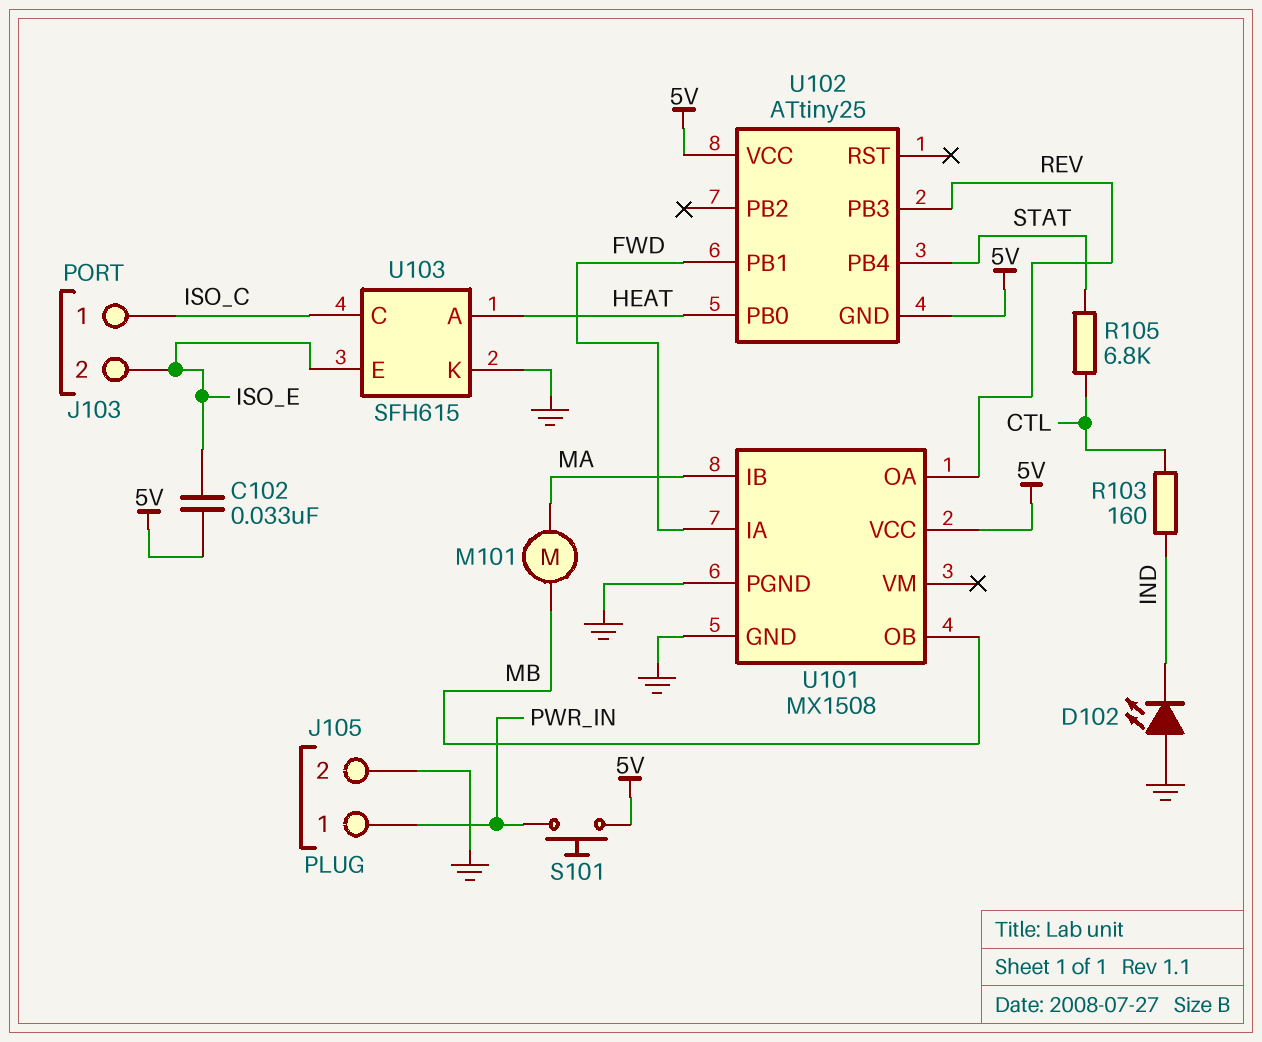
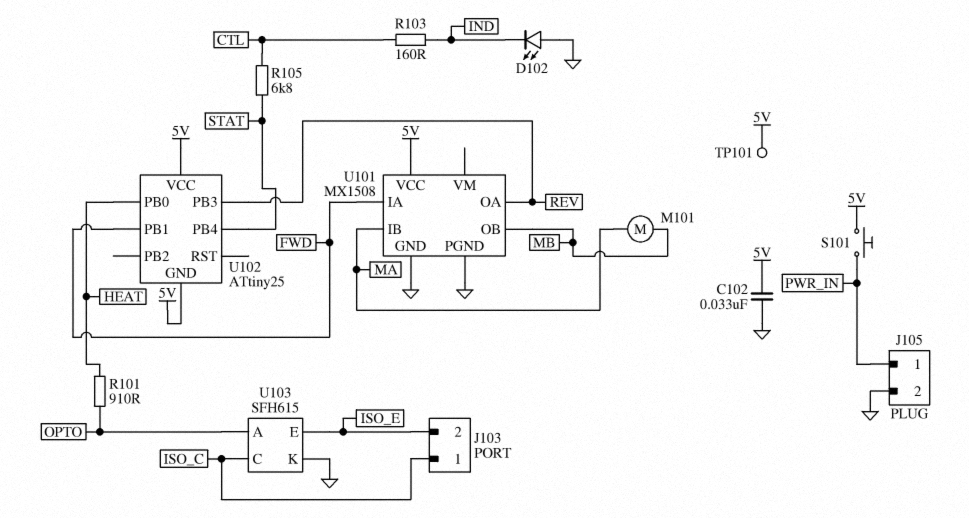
C102: 33nF (5V, ISO_E) -> 33nF (5V, GND)
R101: none -> 910 (HEAT, OPTO)
TP101: none -> test point (5V)
U103 pin A: HEAT -> OPTO

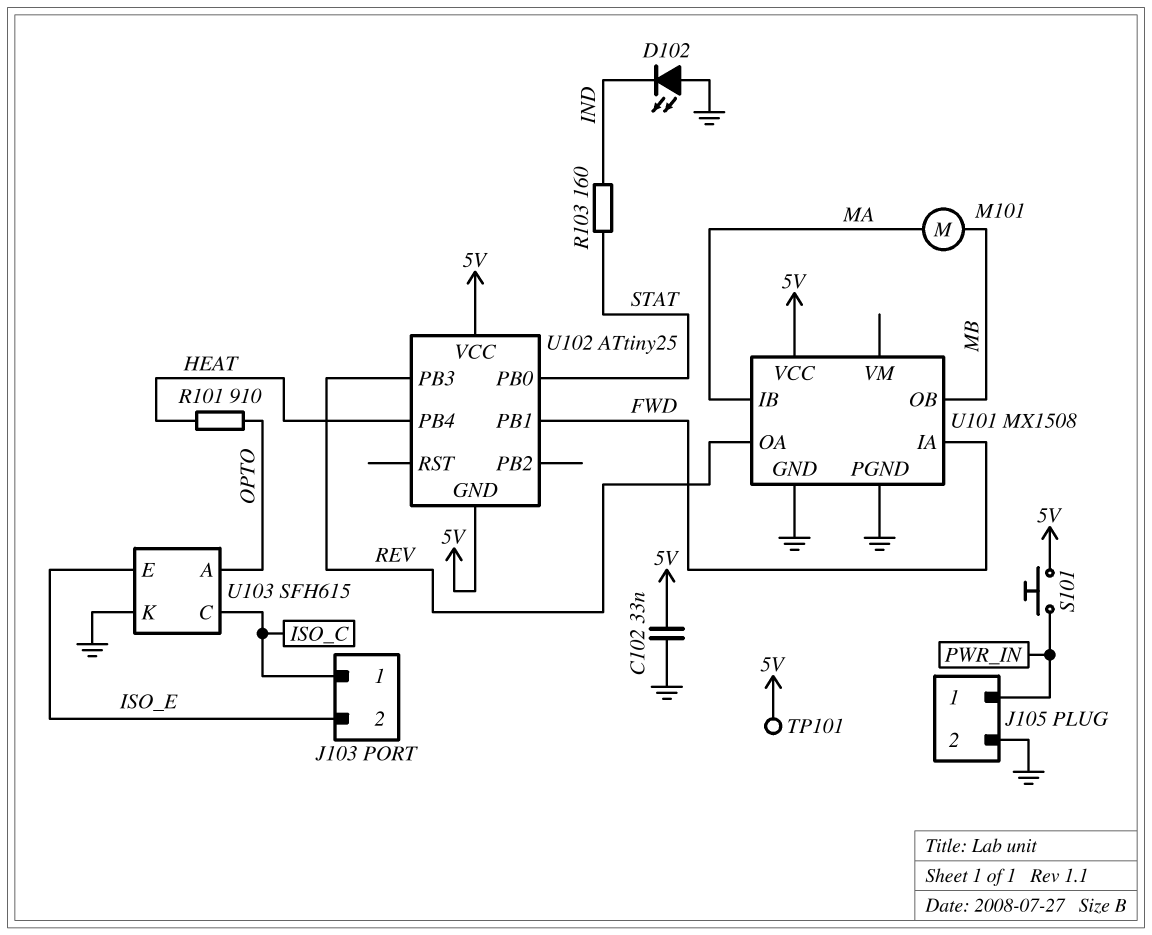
R103: 160 (CTL, IND) -> 160 (IND, STAT)
R105: 6.8k (CTL, STAT) -> none
U102 pin PB0: HEAT -> STAT
U102 pin PB4: STAT -> HEAT

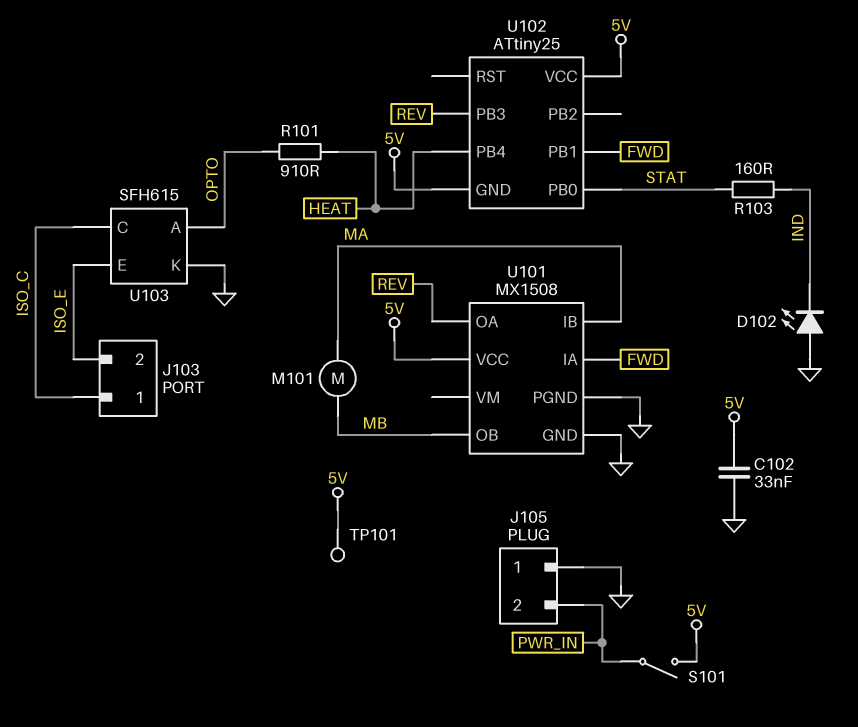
J105 pin 1: PWR_IN -> GND
J105 pin 2: GND -> PWR_IN
S101: button (5V, PWR_IN) -> switch (5V, PWR_IN)

